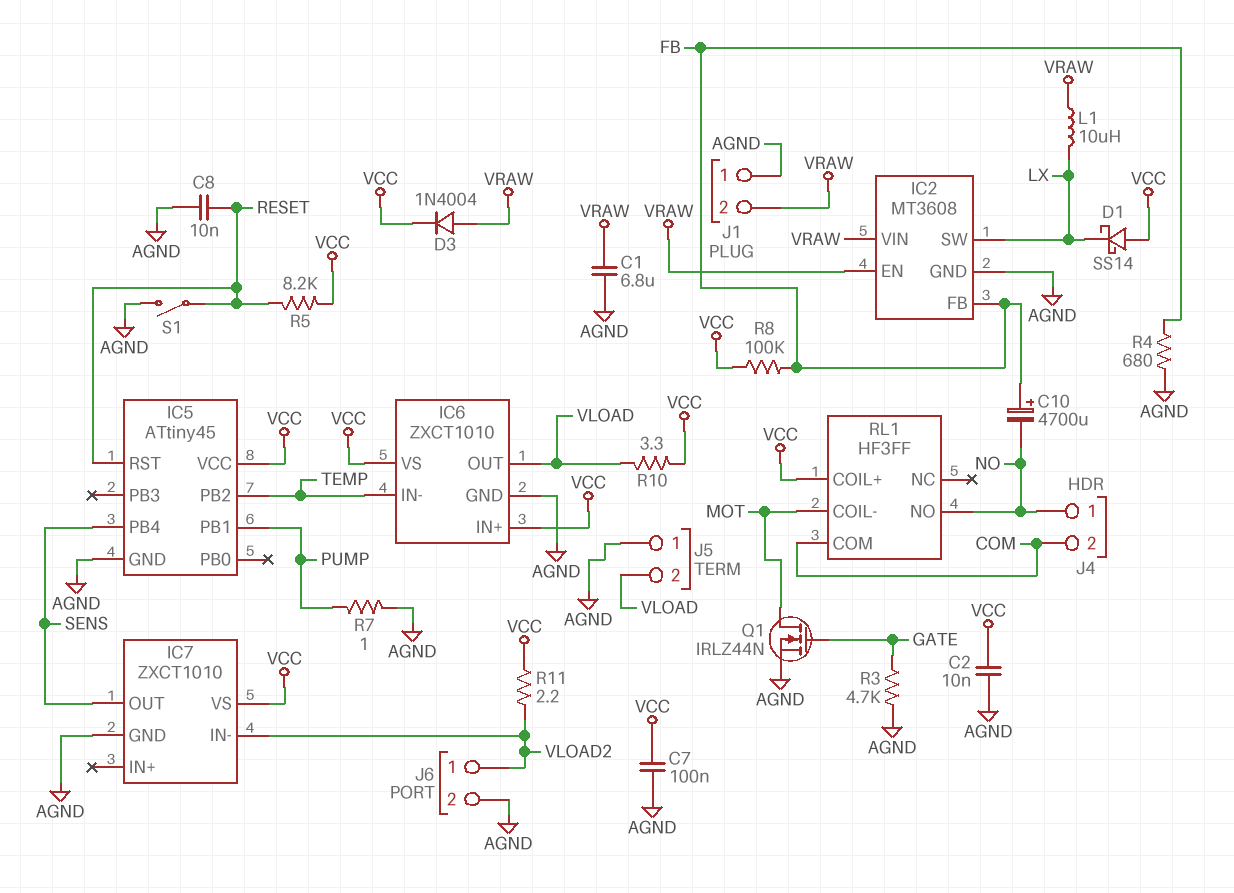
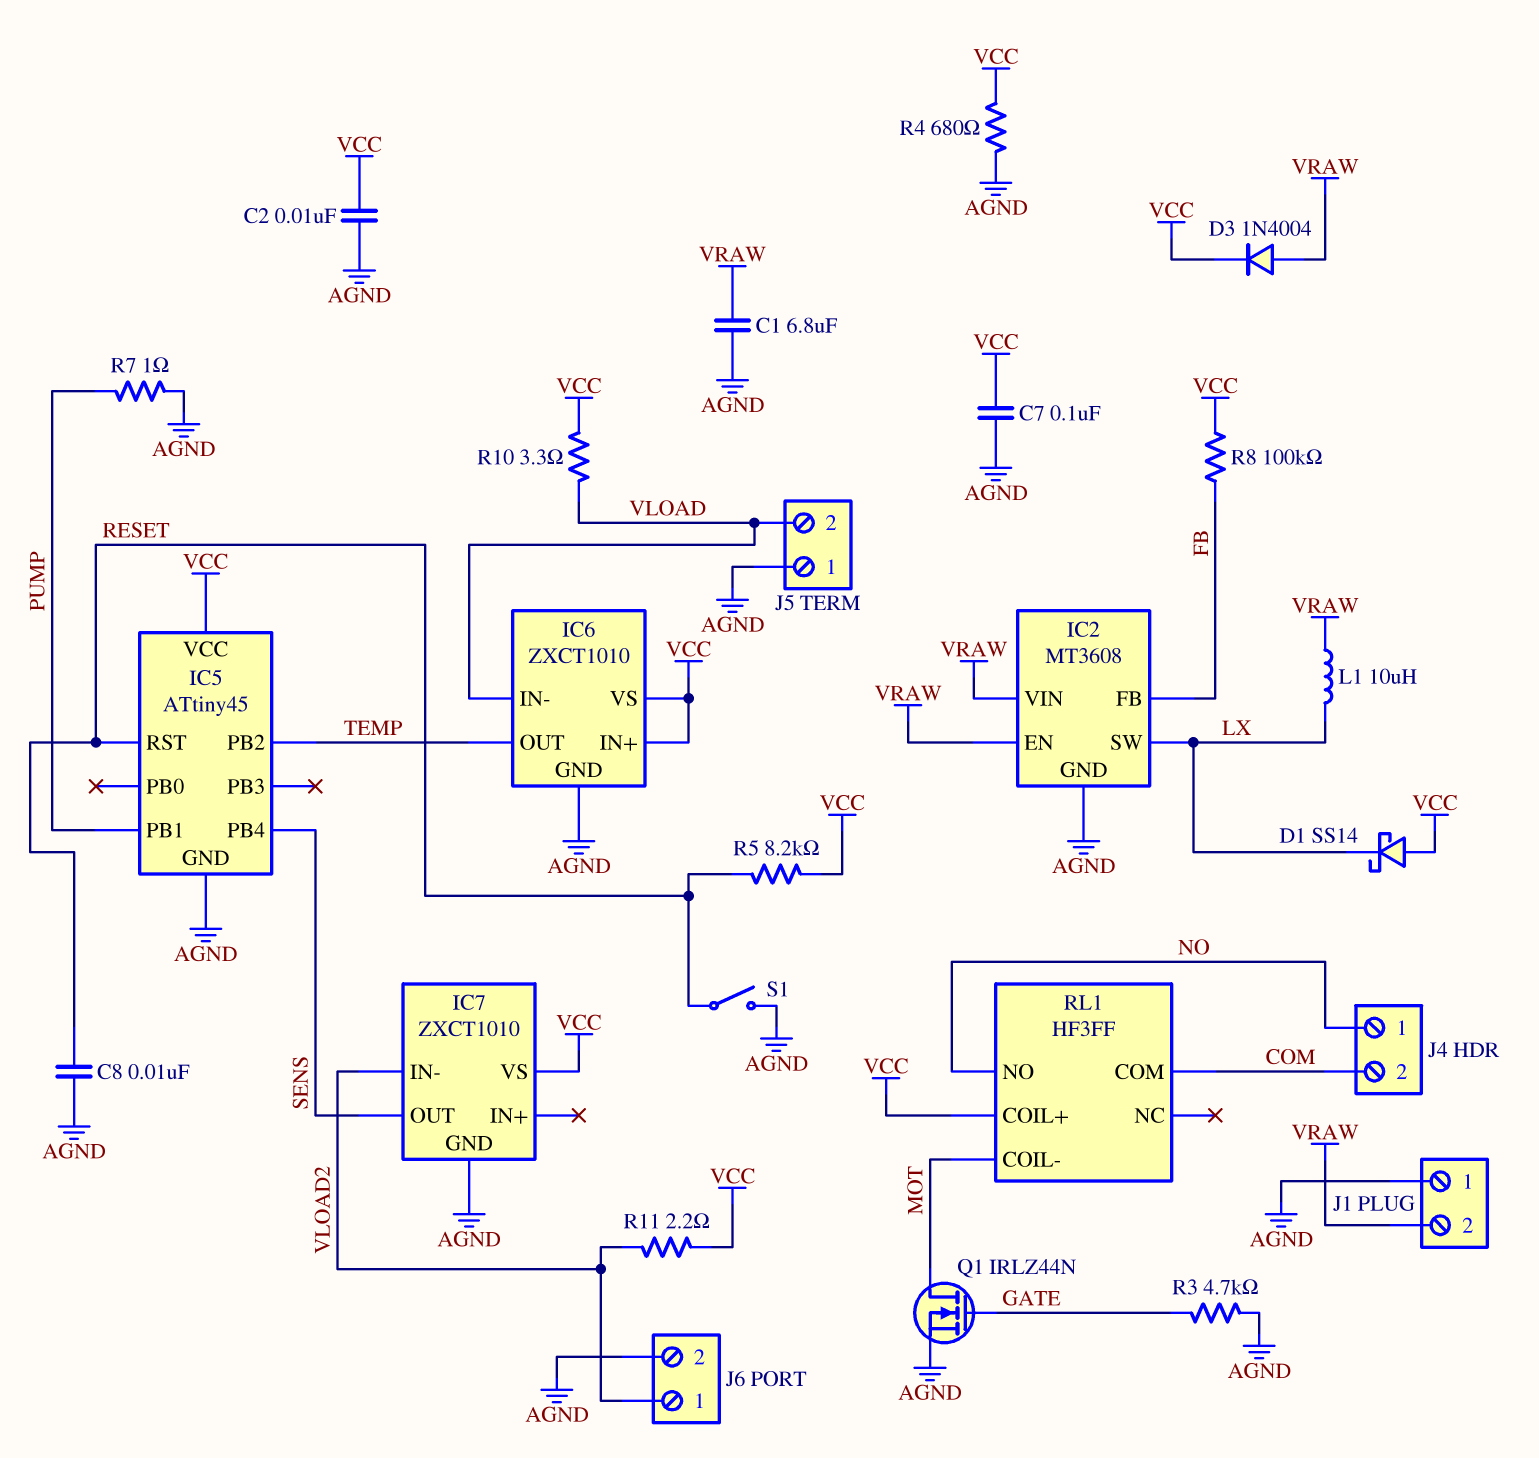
C10: 4700uF (plus FB, minus NO) -> none
IC6 pin IN-: TEMP -> VLOAD
IC6 pin OUT: VLOAD -> TEMP
R4: 680 (AGND, FB) -> 680 (AGND, VCC)

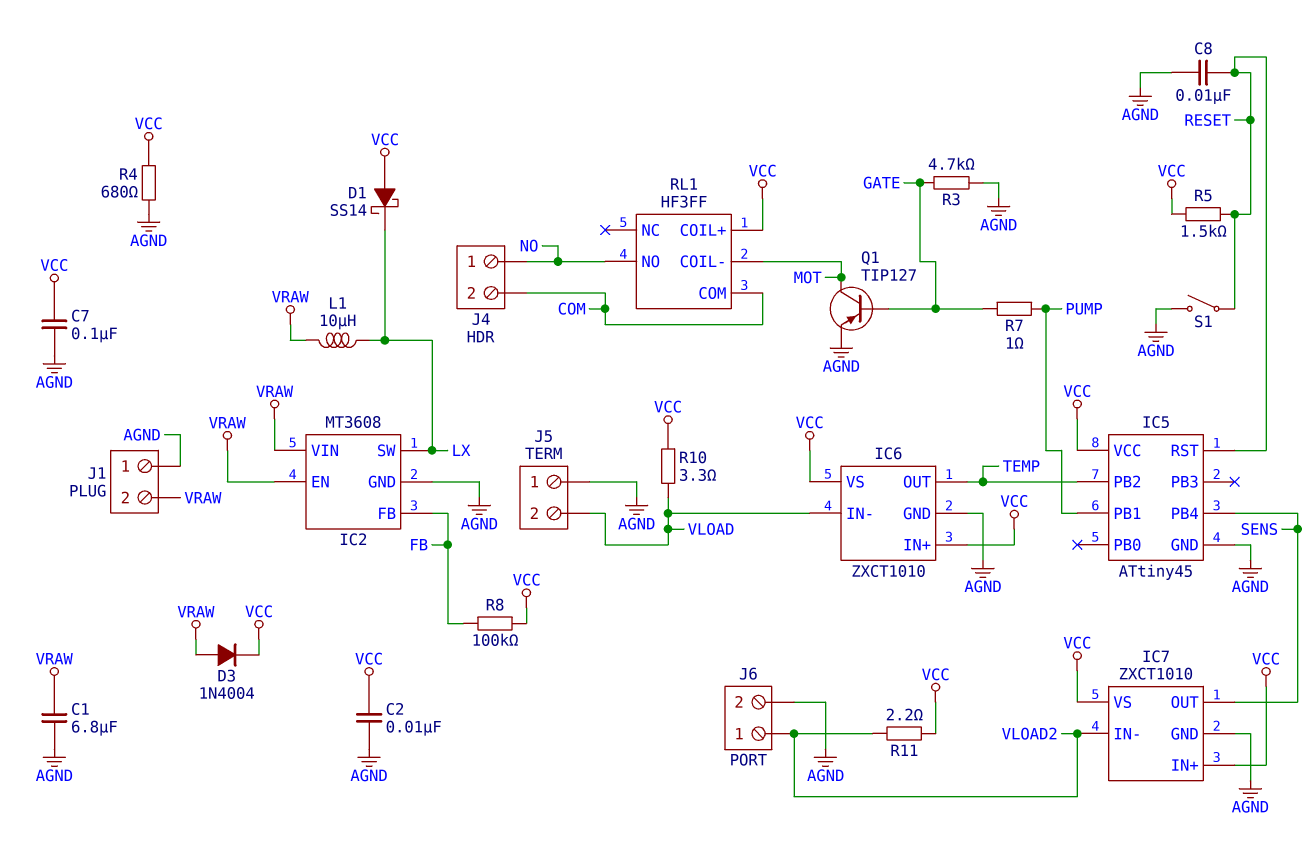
IC7 pin IN+: none -> VCC
Q1: NMOS IRLZ44N (G GATE, D MOT, S AGND) -> PNP TIP127 (B GATE, C MOT, E AGND)
R5: 8.2k (RESET, VCC) -> 1.5k (RESET, VCC)
R7: 1 (AGND, PUMP) -> 1 (GATE, PUMP)

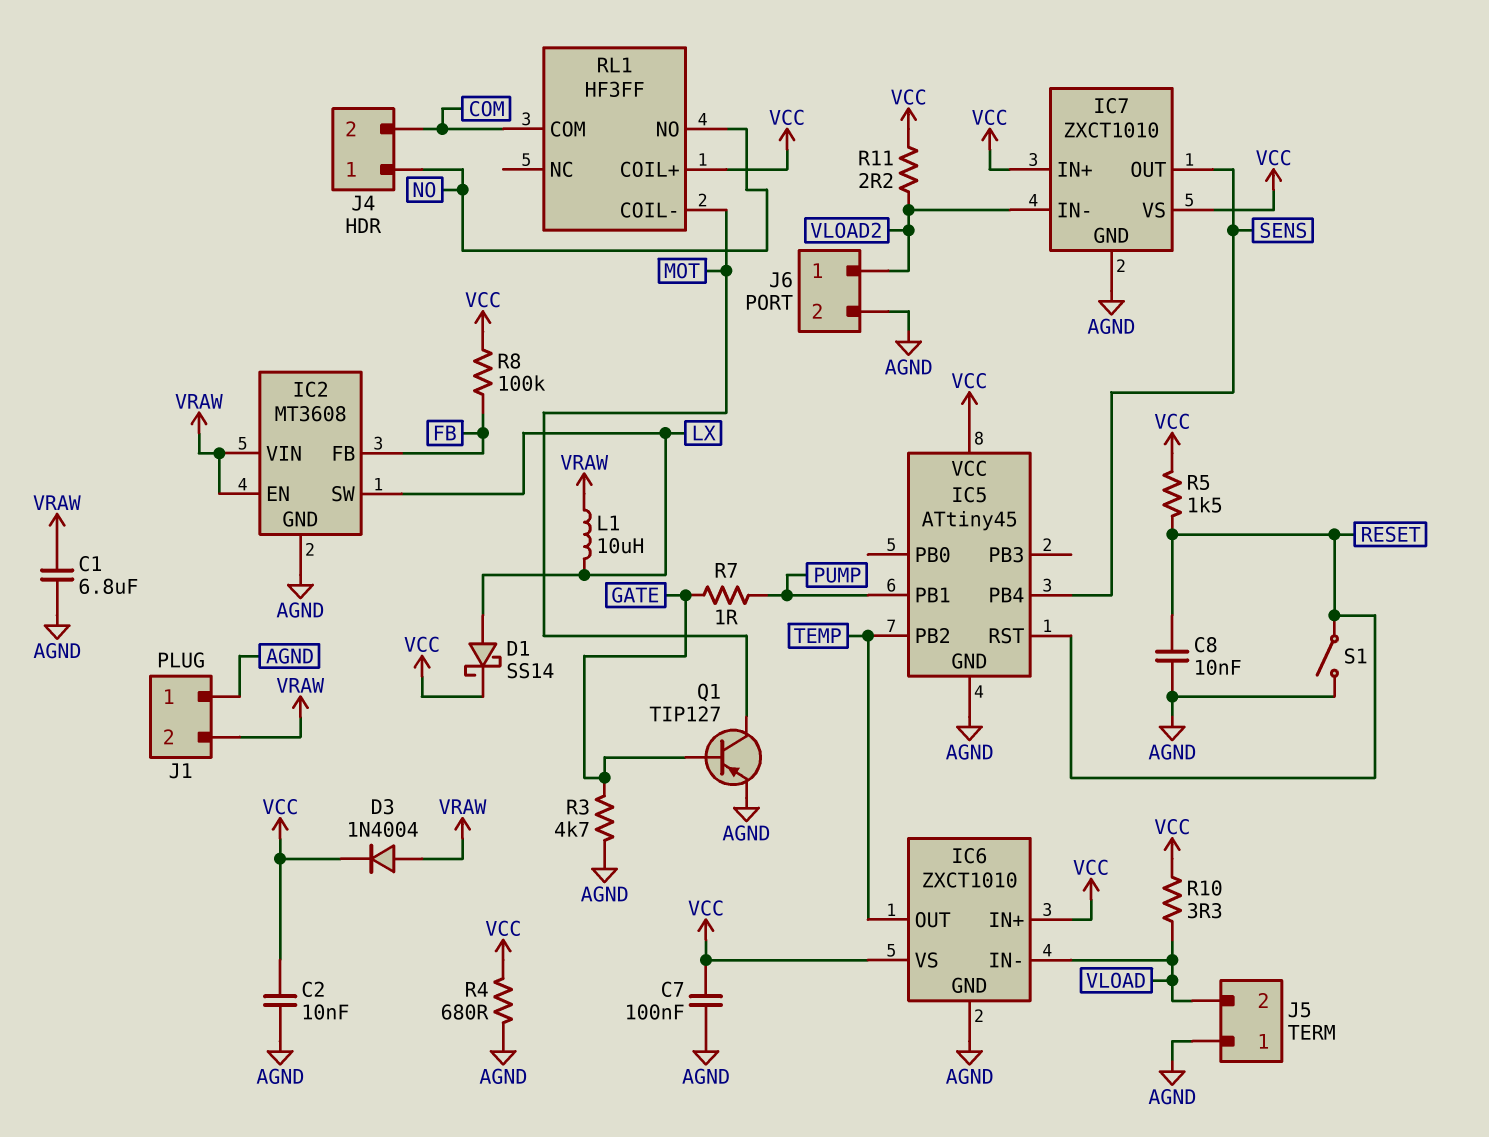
D1: schottky SS14 (A VCC, K LX) -> schottky SS14 (A LX, K VCC)

